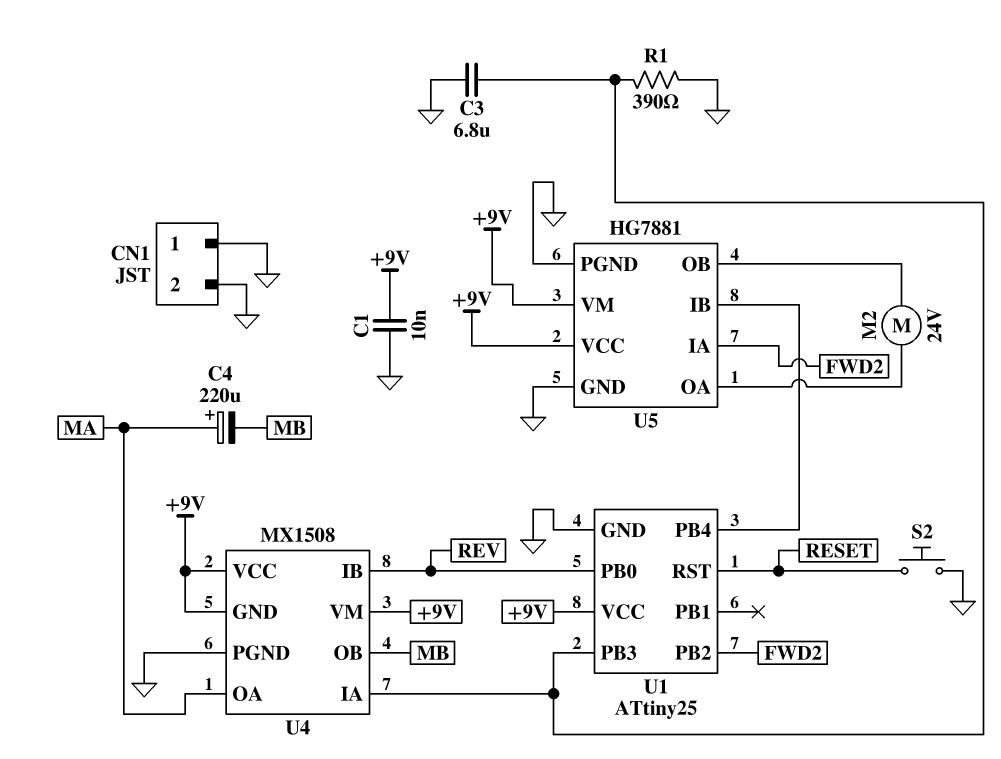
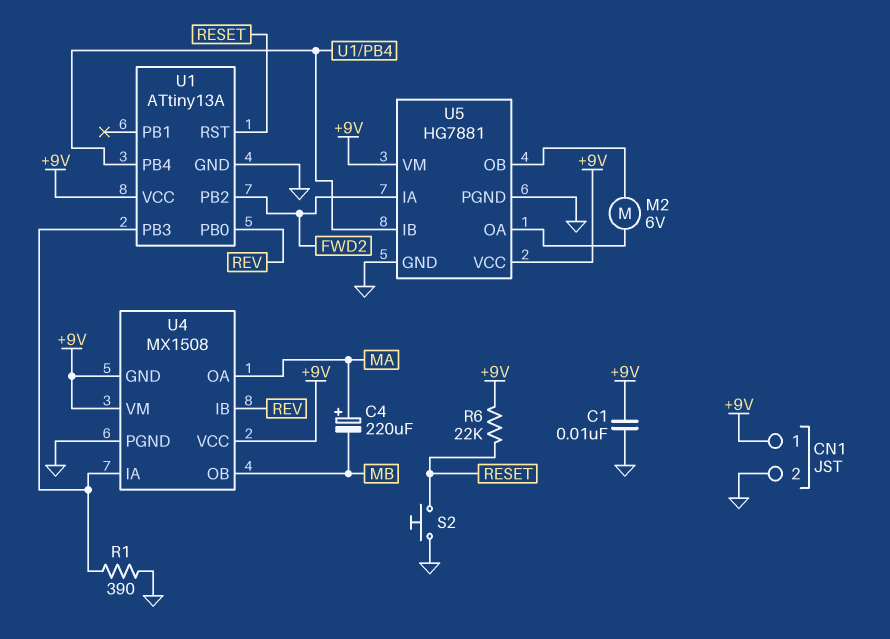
C3: 6.8uF (GND, U1/PB3) -> none
CN1 pin 1: GND -> +9V
M2: motor 24V (U5/OA, U5/OB) -> motor 6V (U5/OA, U5/OB)
R6: none -> 22k (+9V, RESET)
U1: ATtiny25 -> ATtiny13A

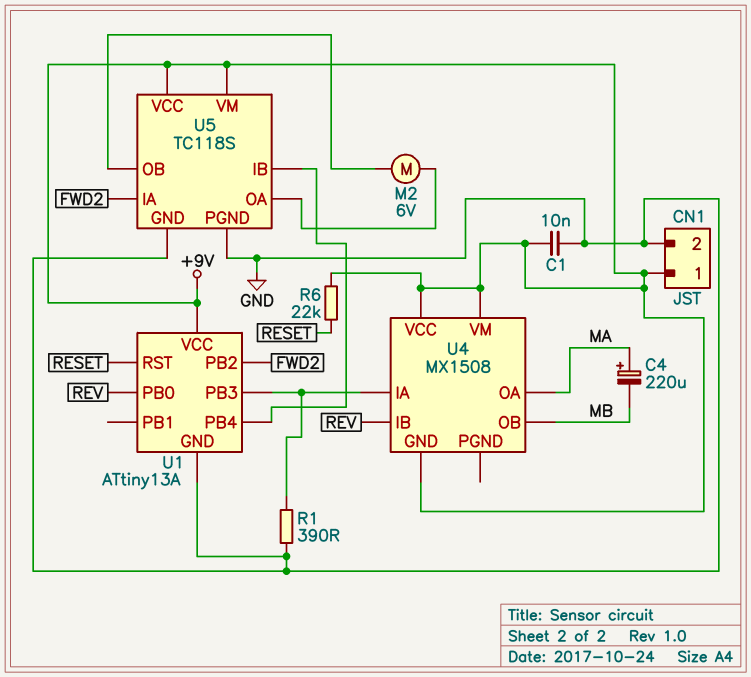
S2: button (GND, RESET) -> none
U4 pin PGND: GND -> none
U5: HG7881 -> TC118S

